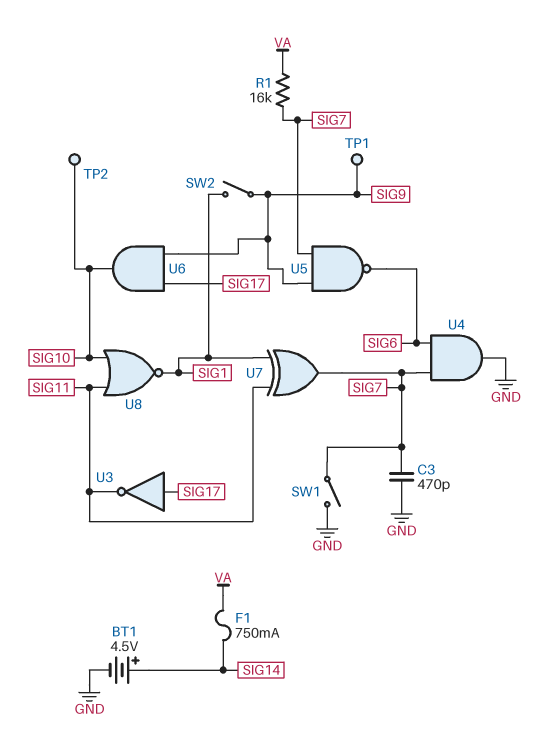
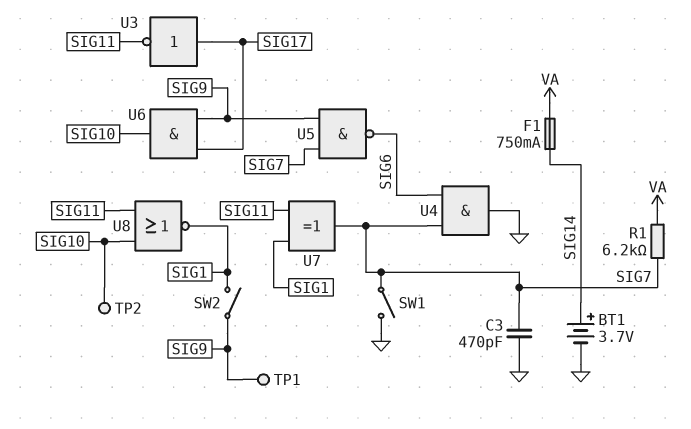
BT1: 4.5V (plus SIG14, minus GND) -> 3.7V (plus SIG14, minus GND)
R1: 16k (SIG7, VA) -> 6.2k (SIG7, VA)

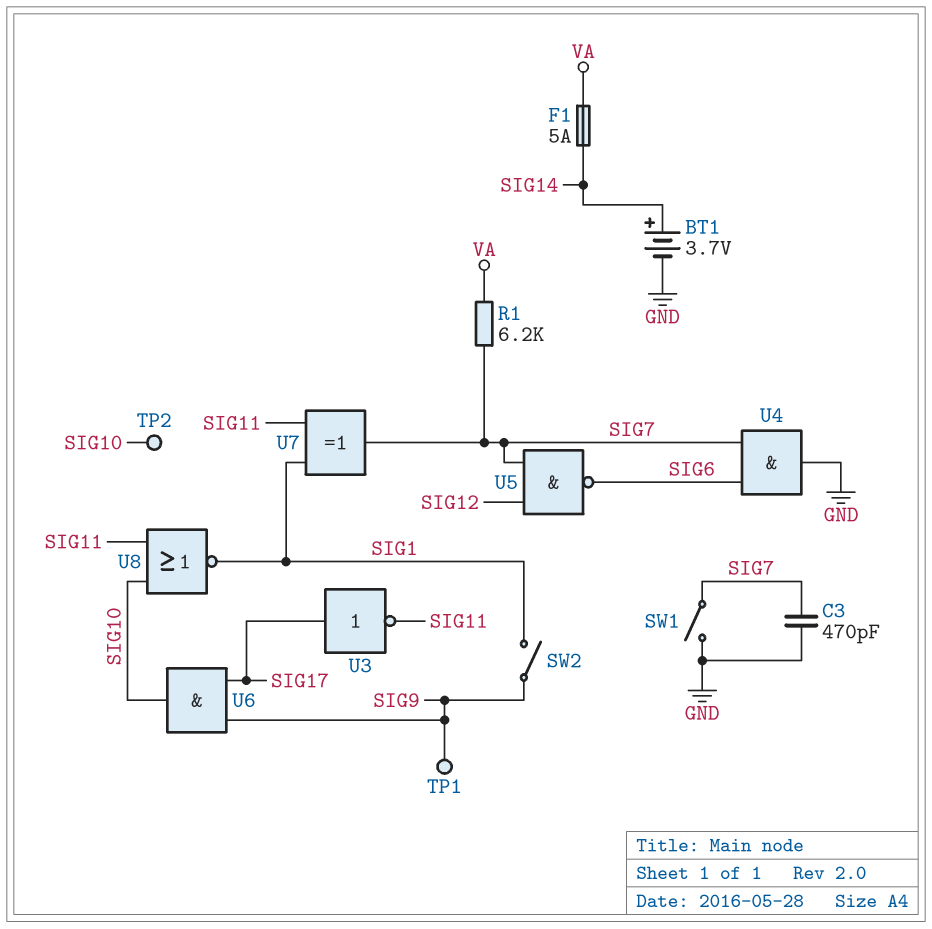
F1: 750mA (SIG14, VA) -> 5A (SIG14, VA)
U5: NAND (in SIG7, in SIG9, out SIG6) -> NAND (in SIG7, in SIG12, out SIG6)

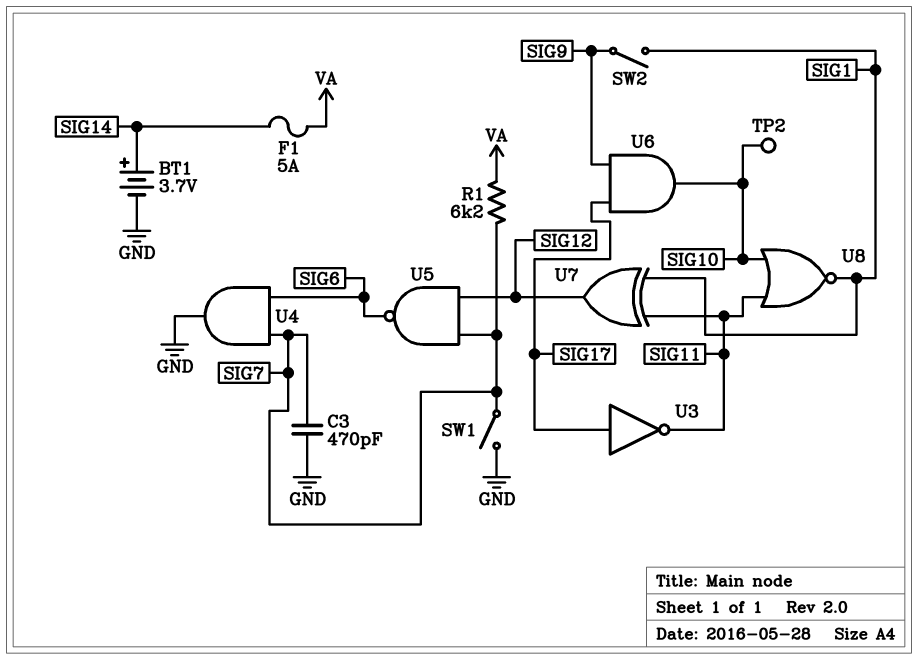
TP1: test point (SIG9) -> none
U7: XOR (in SIG1, in SIG11, out SIG7) -> XOR (in SIG1, in SIG11, out SIG12)

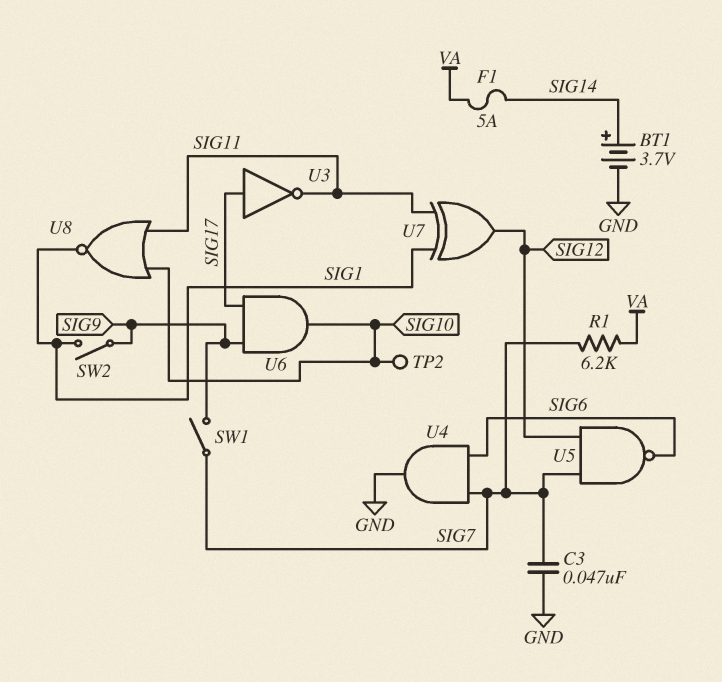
C3: 470pF (GND, SIG7) -> 47nF (GND, SIG7)
SW1: switch (GND, SIG7) -> switch (SIG7, SIG9)

